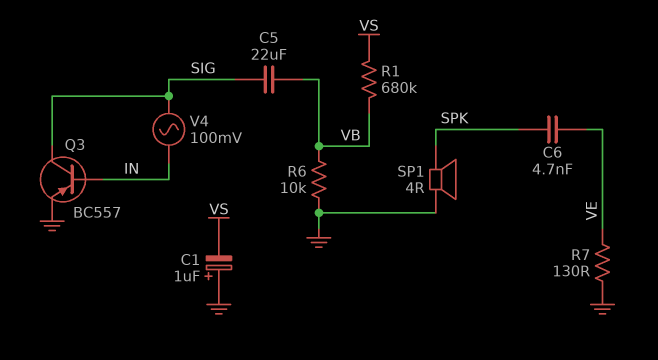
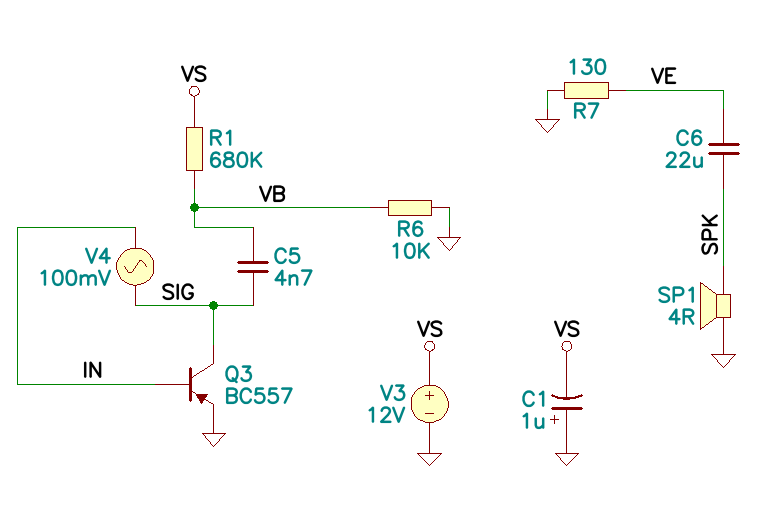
C5: 22uF (SIG, VB) -> 4.7nF (SIG, VB)
C6: 4.7nF (SPK, VE) -> 22uF (SPK, VE)
V3: none -> 12V (plus VS, minus GND)

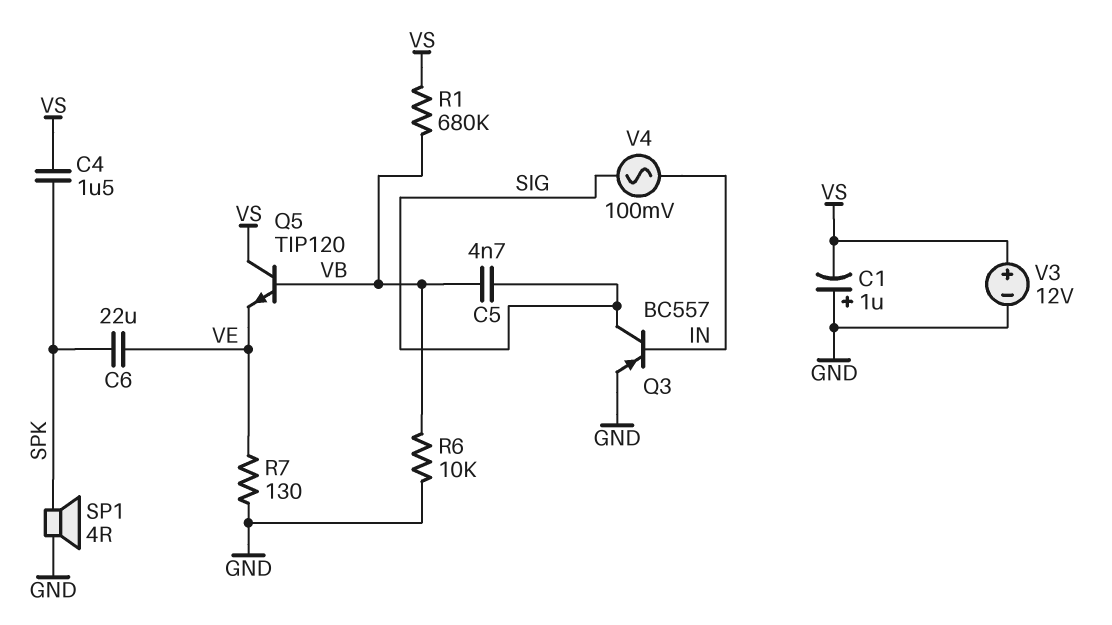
C4: none -> 1.5uF (SPK, VS)
Q5: none -> NPN TIP120 (B VB, C VS, E VE)

